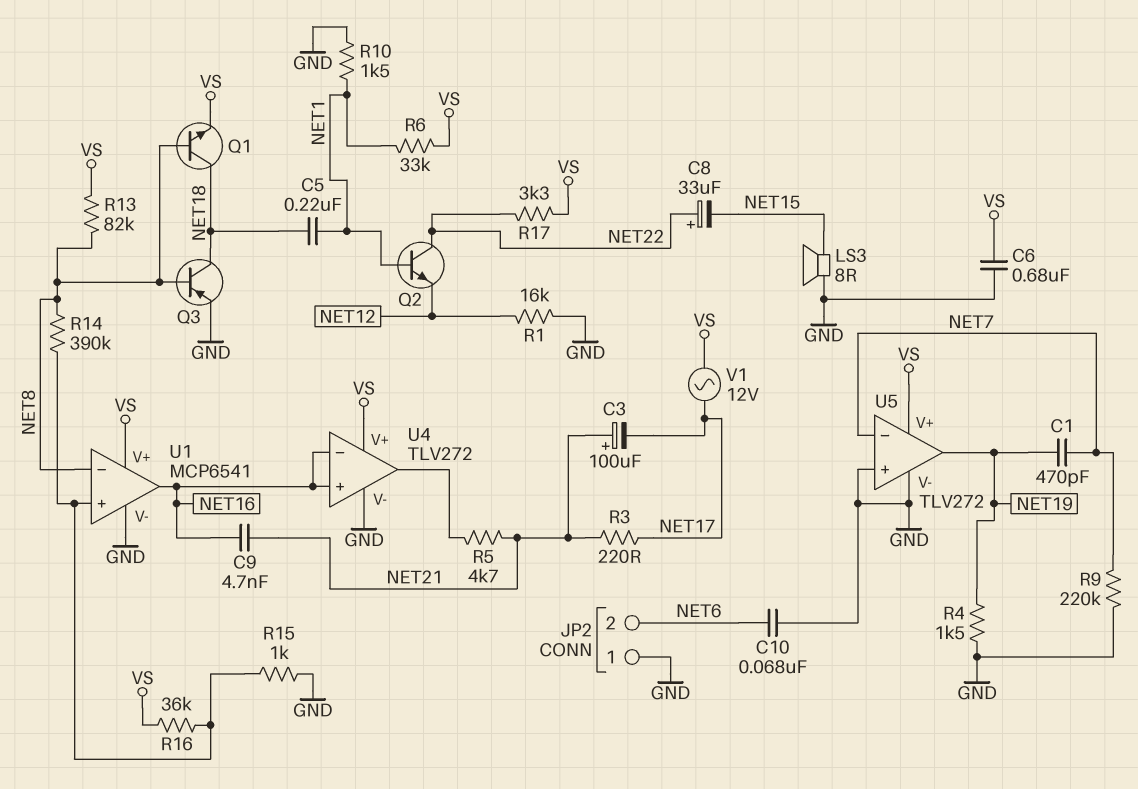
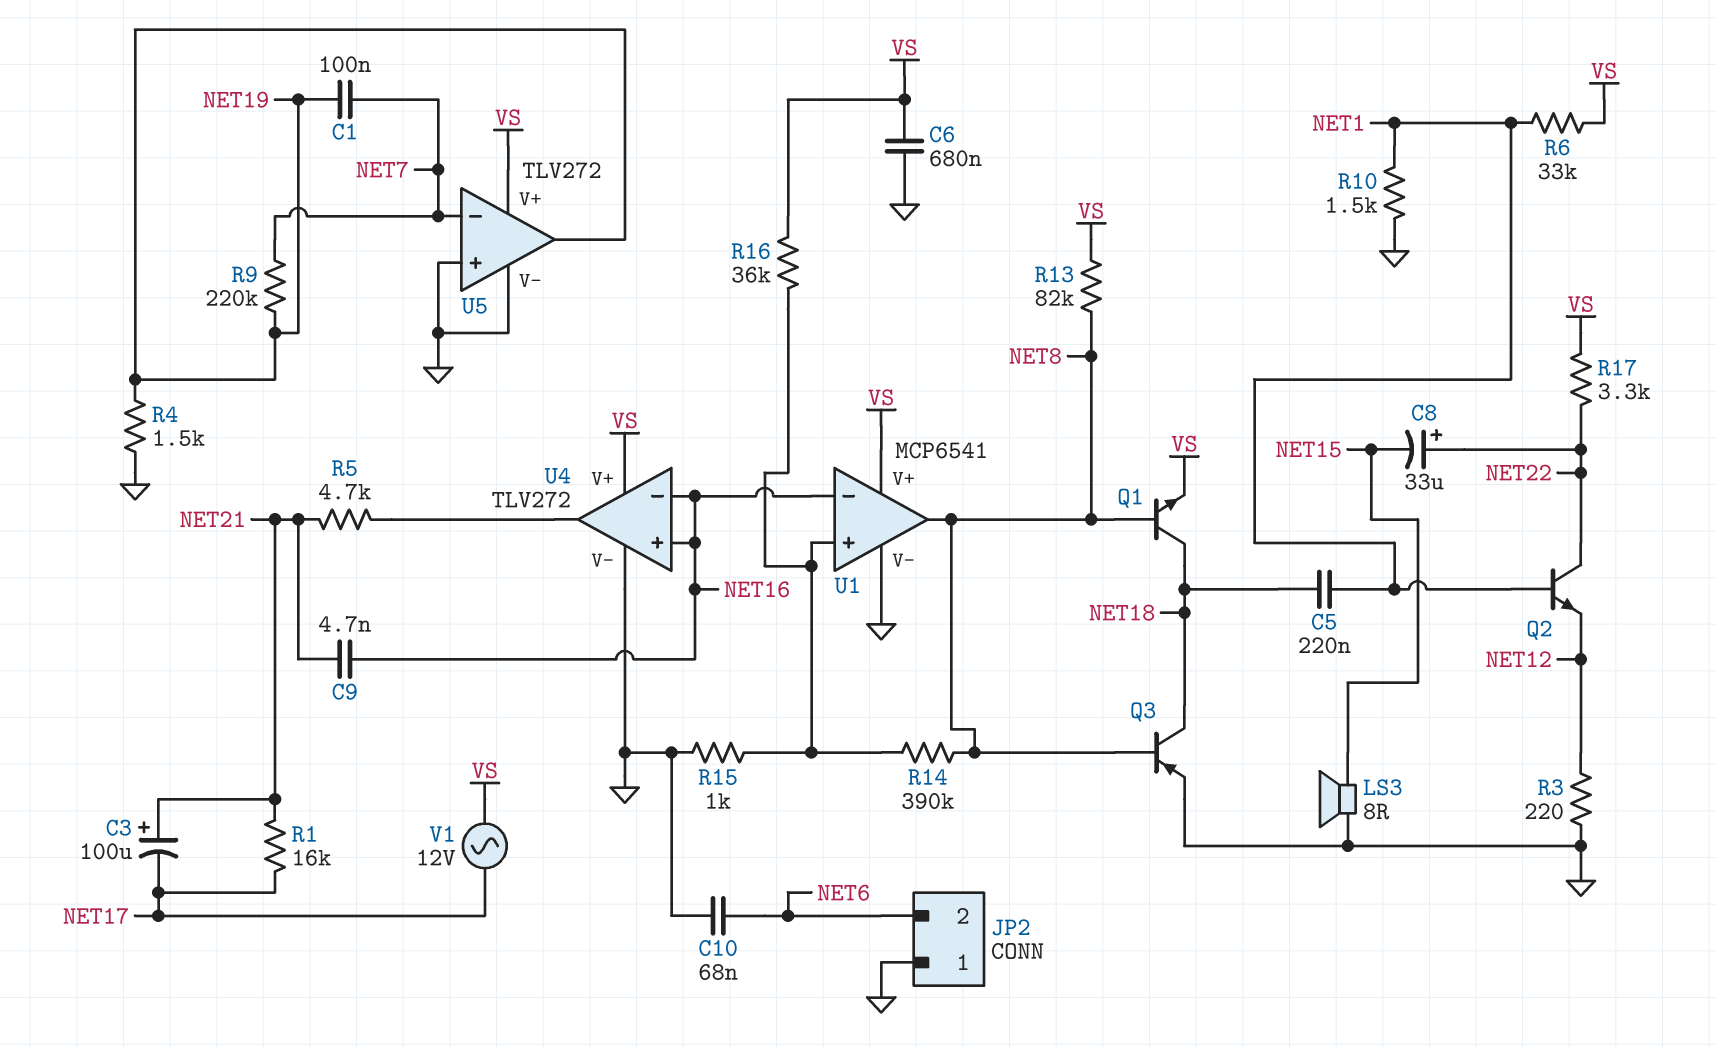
C1: 470pF (NET7, NET19) -> 100nF (NET7, NET19)
R1: 16k (GND, NET12) -> 16k (NET17, NET21)
R3: 220 (NET17, NET21) -> 220 (GND, NET12)
R9: 220k (GND, NET7) -> 220k (NET7, NET19)
U1 pin in-: NET8 -> NET16
U1 pin out: NET16 -> NET8

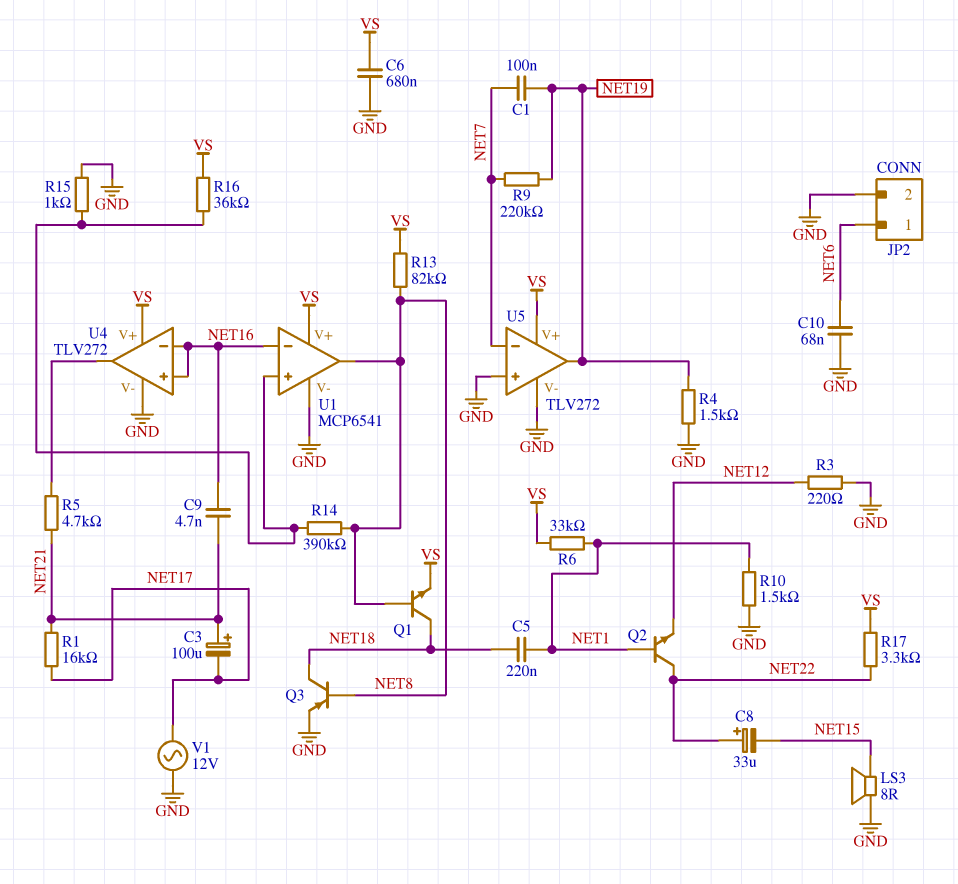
JP2 pin 1: GND -> NET6
JP2 pin 2: NET6 -> GND
V1: AC 12V (NET17, VS) -> AC 12V (GND, NET17)

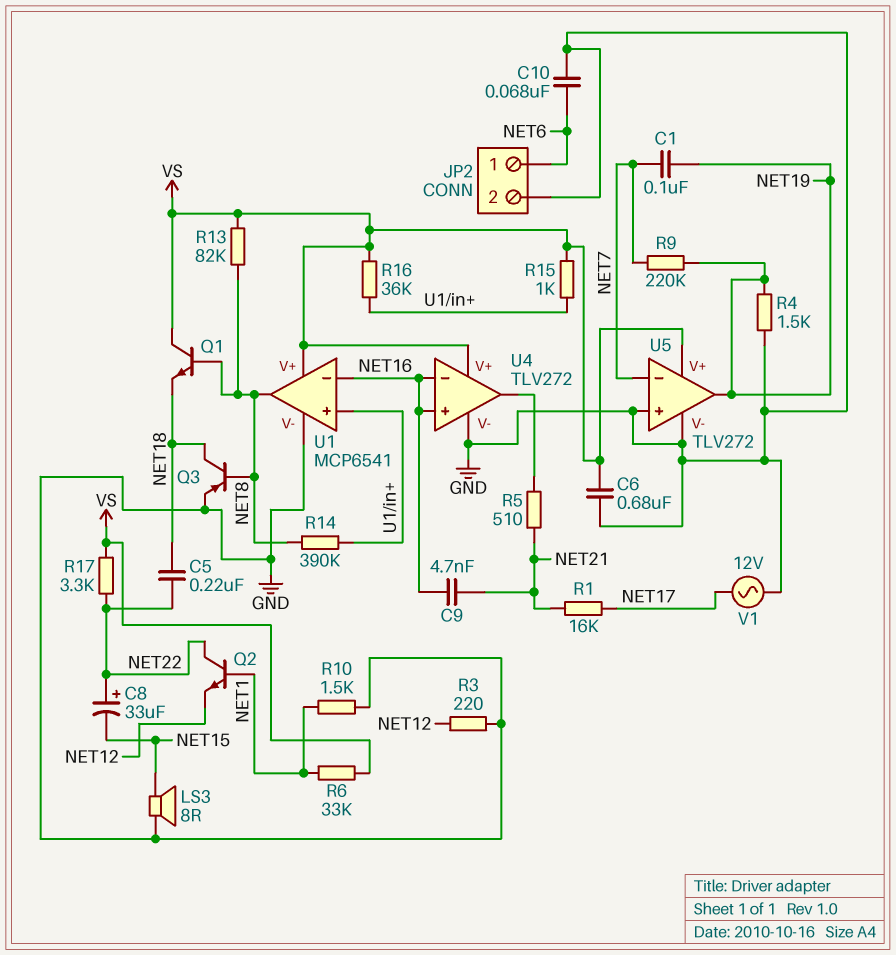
C3: 100uF (plus NET21, minus NET17) -> none
C5: 220nF (NET1, NET18) -> 220nF (NET18, NET22)
Q1: NPN (B NET8, C NET18, E VS) -> NPN (B NET8, C VS, E NET18)
R5: 4.7k (NET21, U4/out) -> 510 (NET21, U4/out)
R15: 1k (GND, U1/in+) -> 1k (U1/in+, VS)

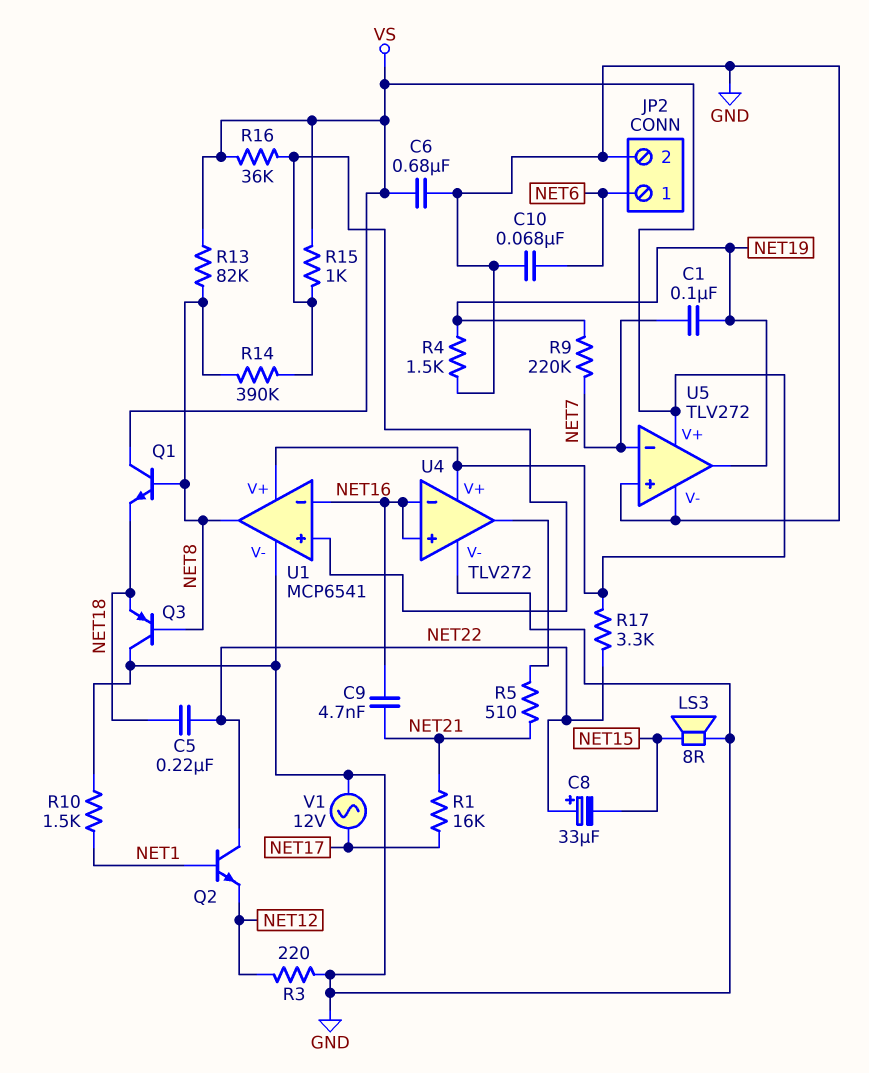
Q3: PNP (B NET8, C NET18, E GND) -> PNP (B NET8, C GND, E NET18)
R6: 33k (NET1, VS) -> none

